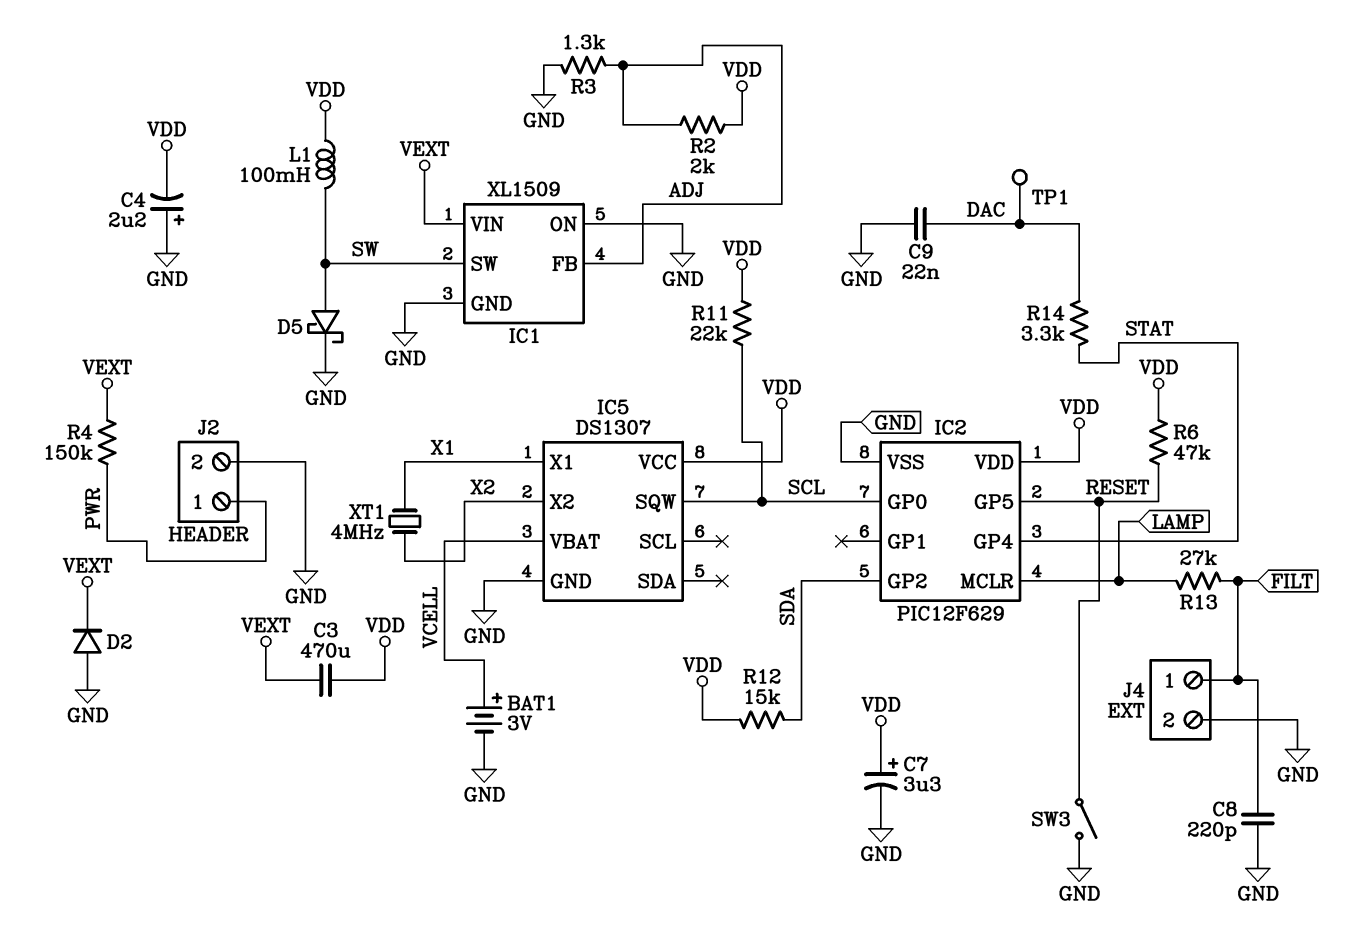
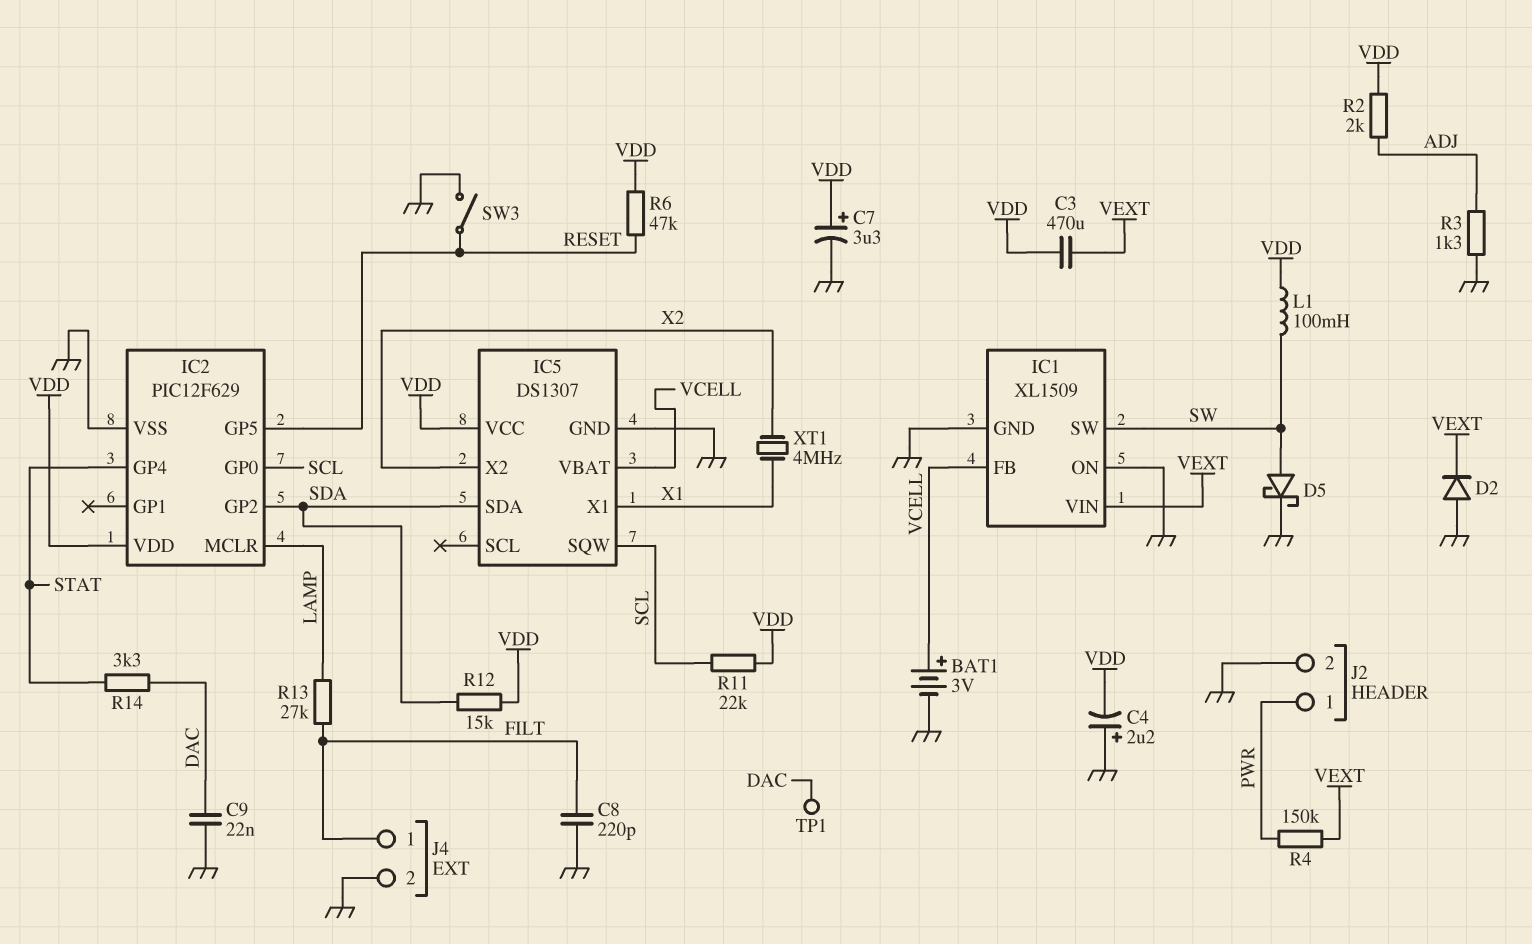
IC1 pin FB: ADJ -> VCELL
IC5 pin SDA: none -> SDA

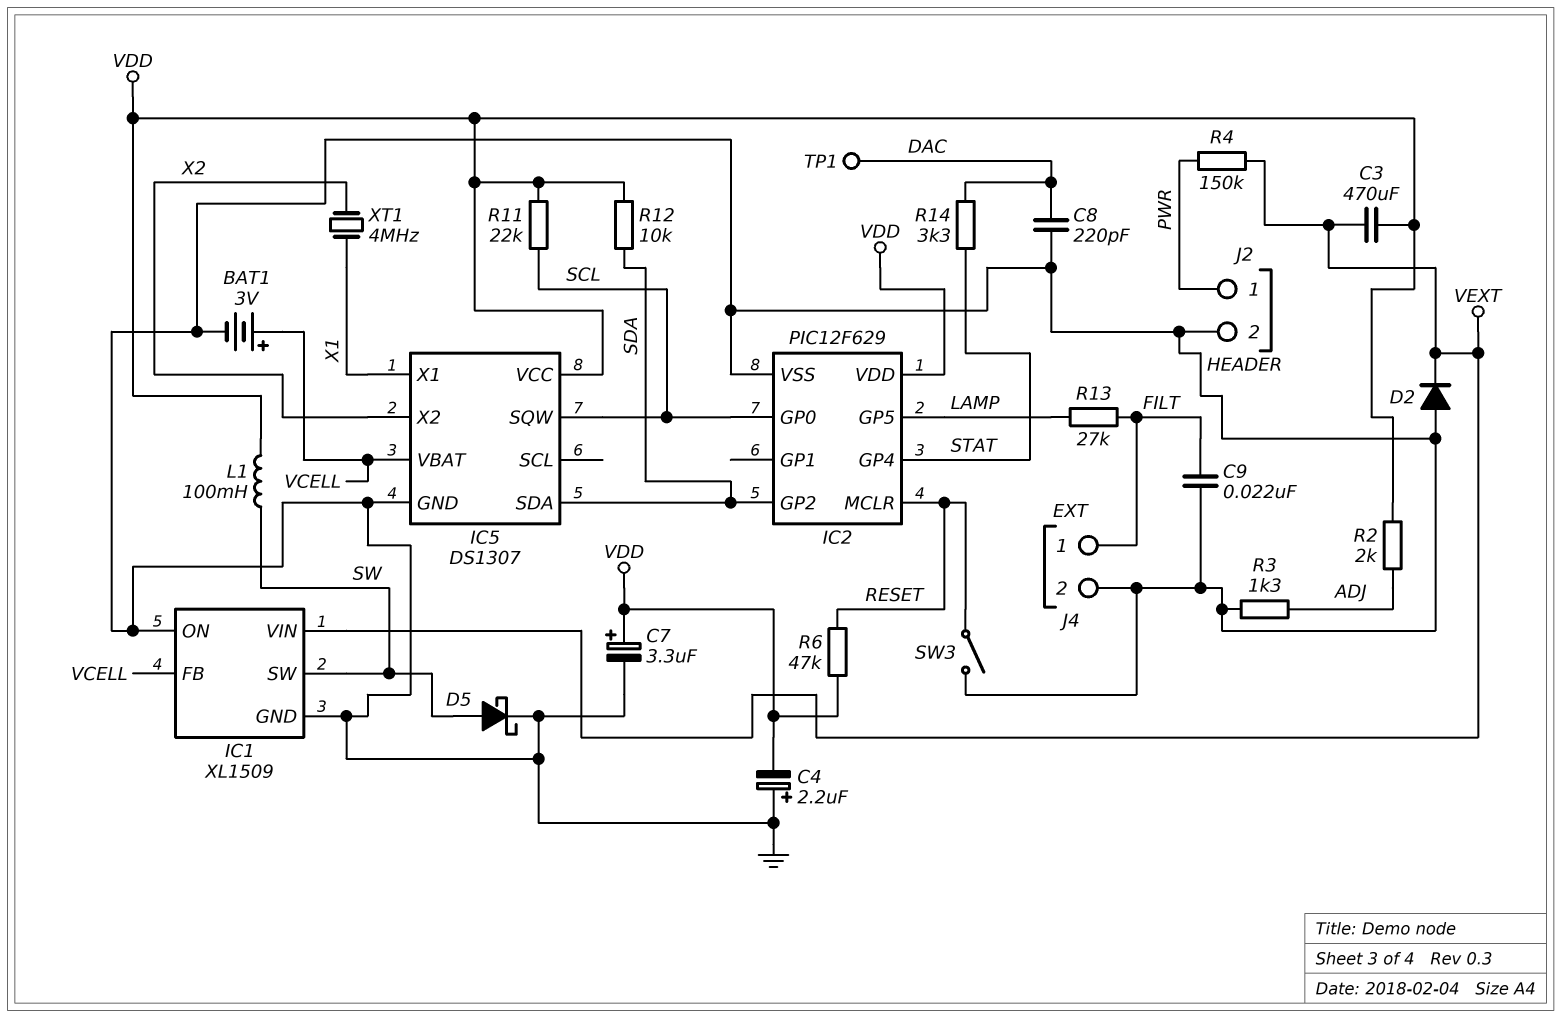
C8: 220pF (FILT, GND) -> 220pF (DAC, GND)
C9: 22nF (DAC, GND) -> 22nF (FILT, GND)
IC2 pin GP5: RESET -> LAMP
IC2 pin MCLR: LAMP -> RESET
R12: 15k (SDA, VDD) -> 10k (SDA, VDD)

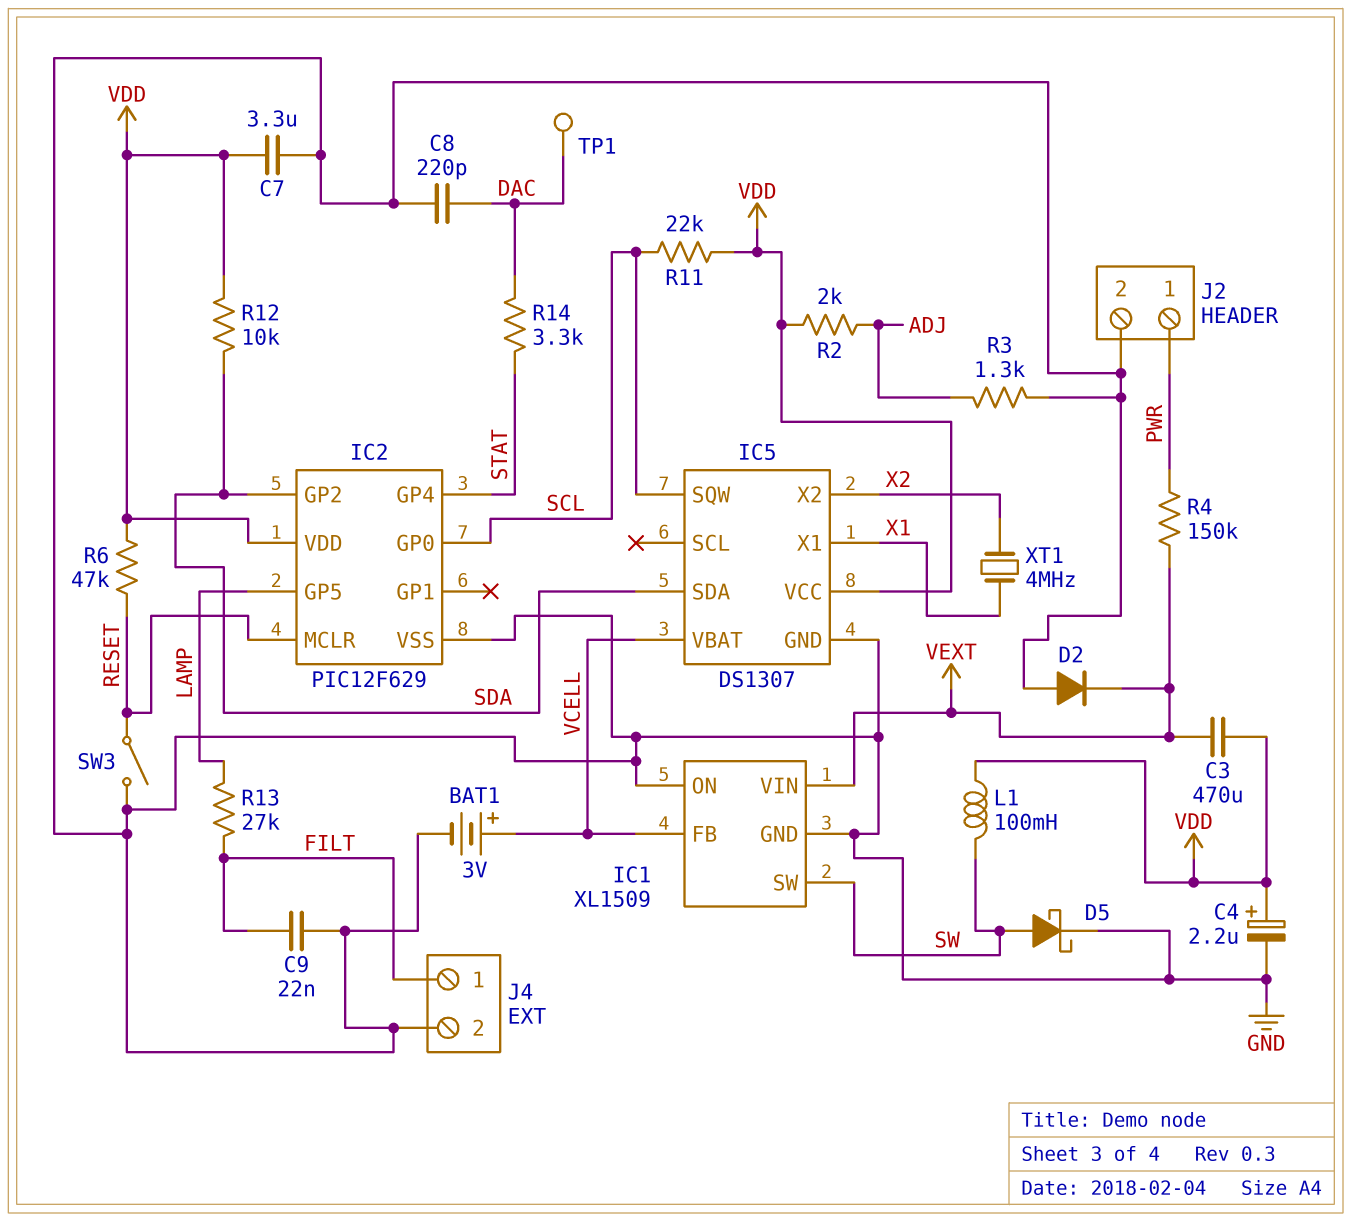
C4: 2.2uF (plus GND, minus VDD) -> 2.2uF (plus VDD, minus GND)
C7: 3.3uF (plus VDD, minus GND) -> 3.3uF (GND, VDD)

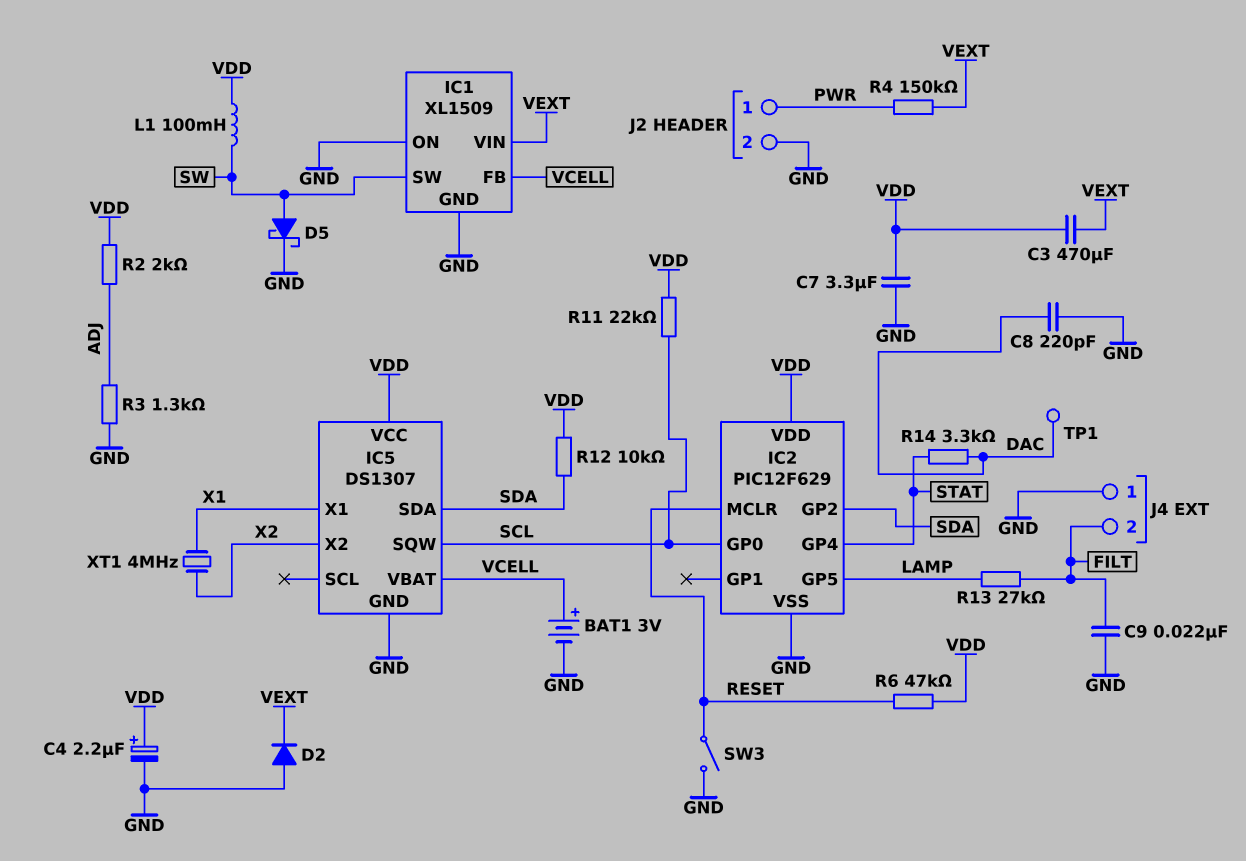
J4 pin 1: FILT -> GND
J4 pin 2: GND -> FILT

